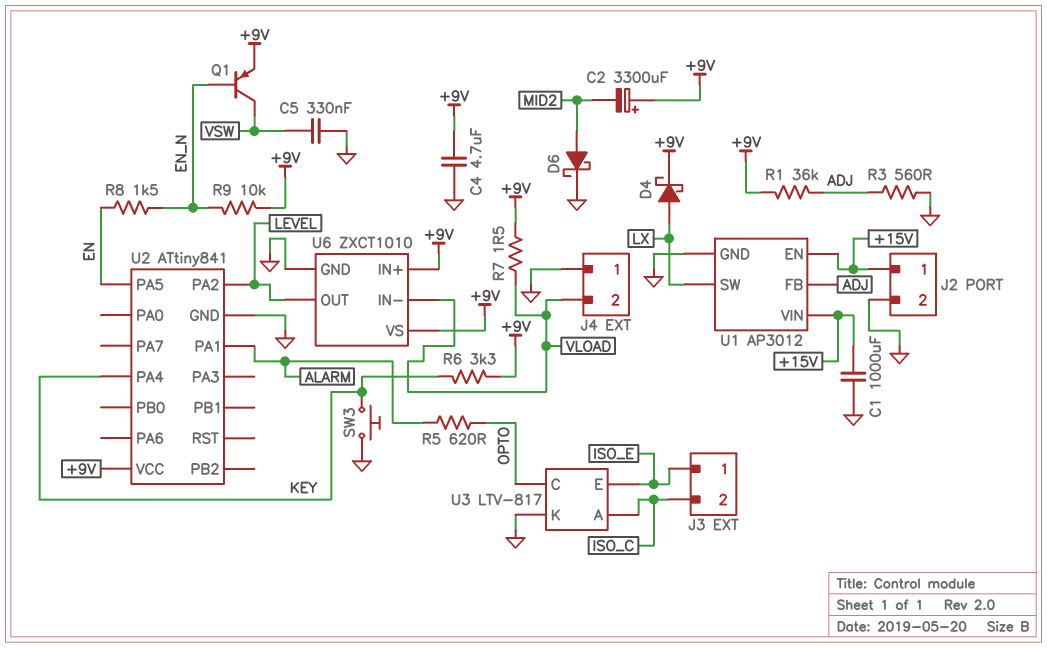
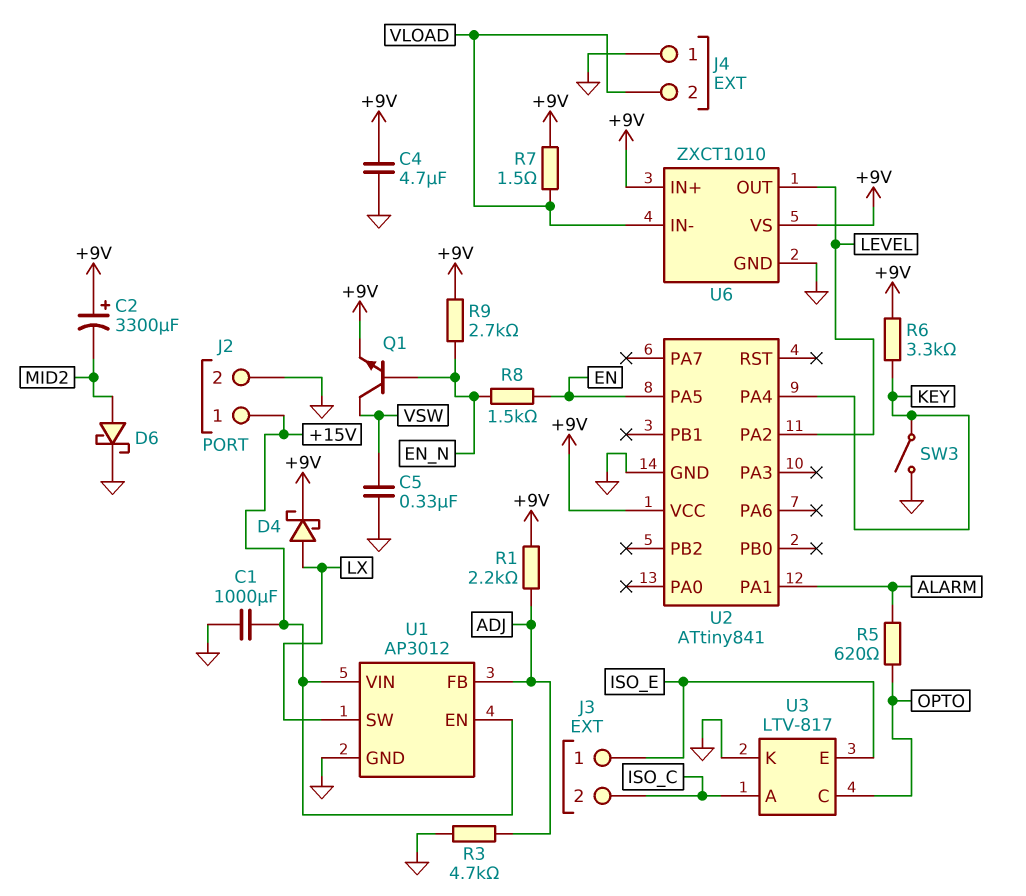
Q1: PNP (B EN_N, C VSW, E +9V) -> NPN (B EN_N, C VSW, E +9V)
R1: 36k (+9V, ADJ) -> 2.2k (+9V, ADJ)
R3: 560 (ADJ, GND) -> 4.7k (ADJ, GND)
R9: 10k (+9V, EN_N) -> 2.7k (+9V, EN_N)
SW3: button (GND, KEY) -> switch (GND, KEY)

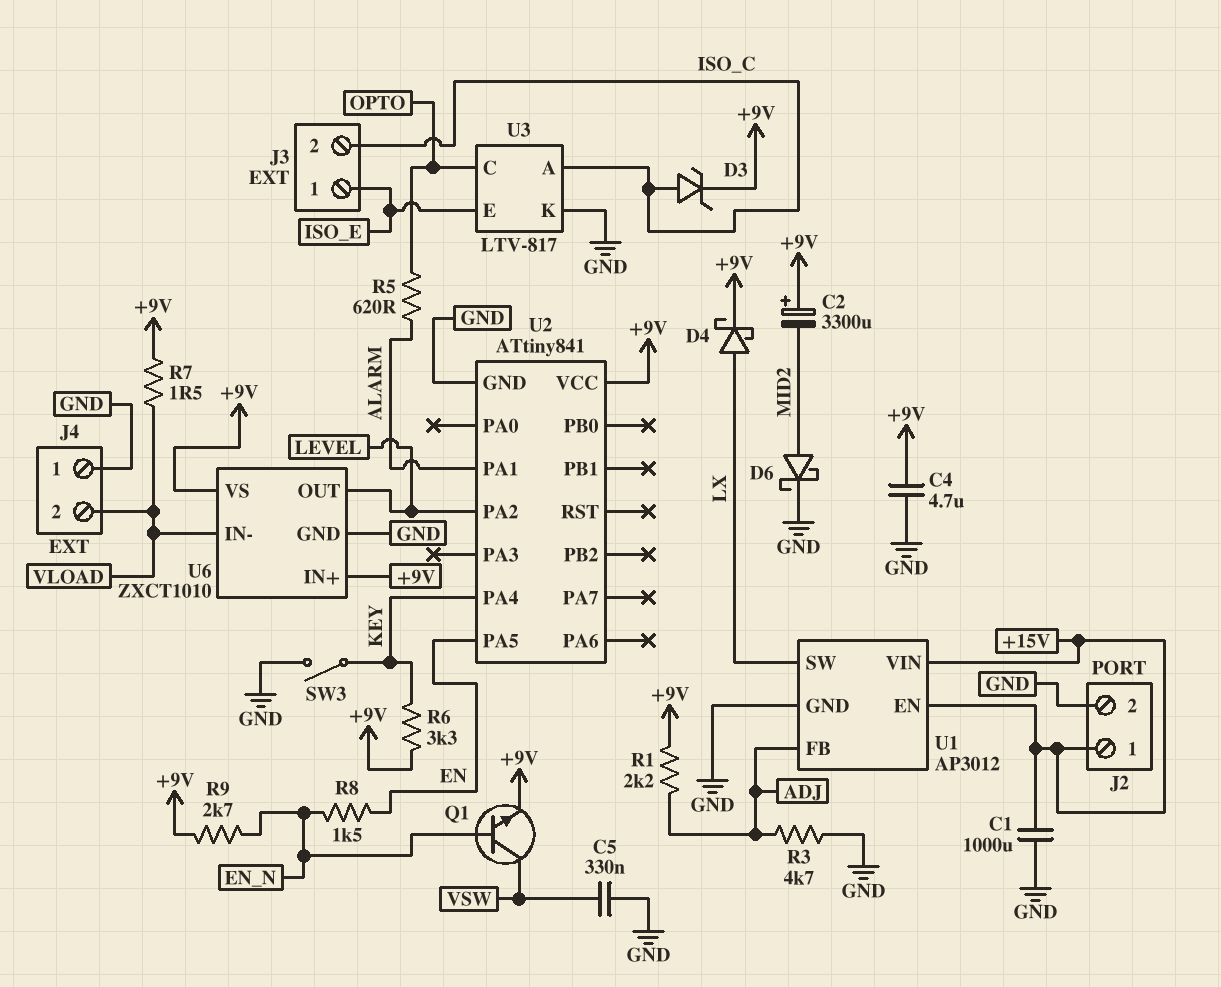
D3: none -> zener (A ISO_C, K +9V)

